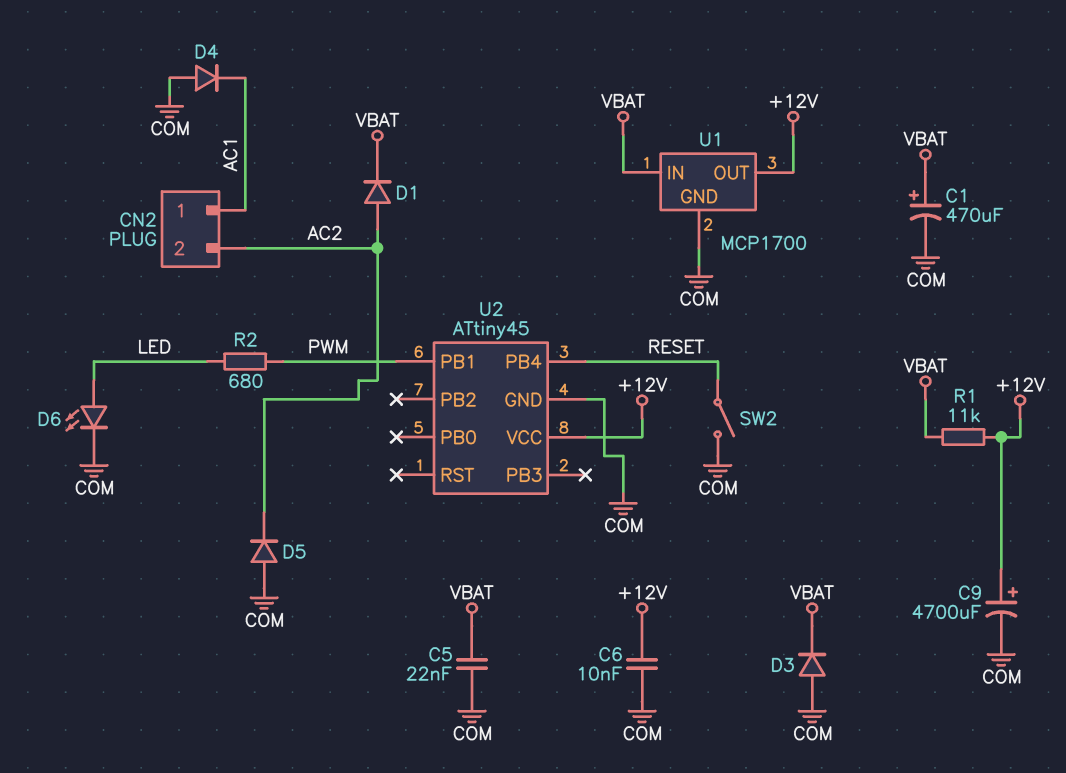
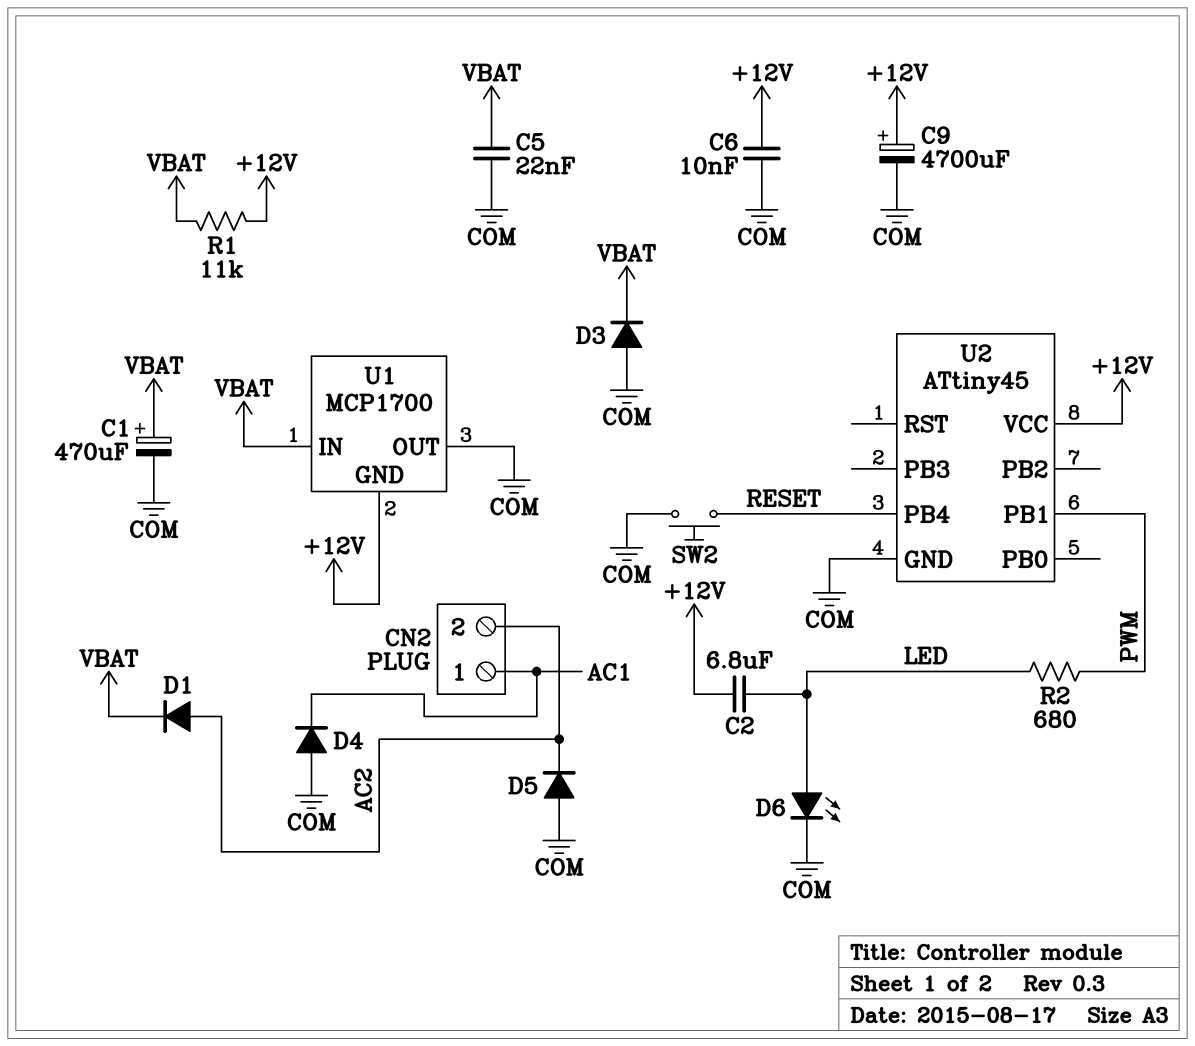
C2: none -> 6.8uF (+12V, LED)
SW2: switch (COM, RESET) -> button (COM, RESET)
U1 pin GND: COM -> +12V
U1 pin OUT: +12V -> COM

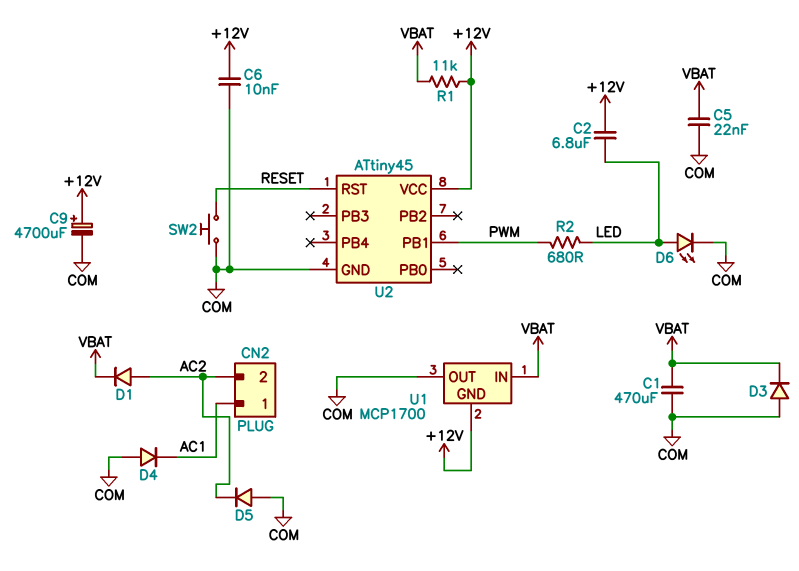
C1: 470uF (plus VBAT, minus COM) -> 470uF (COM, VBAT)
U2 pin PB4: RESET -> none
U2 pin RST: none -> RESET

